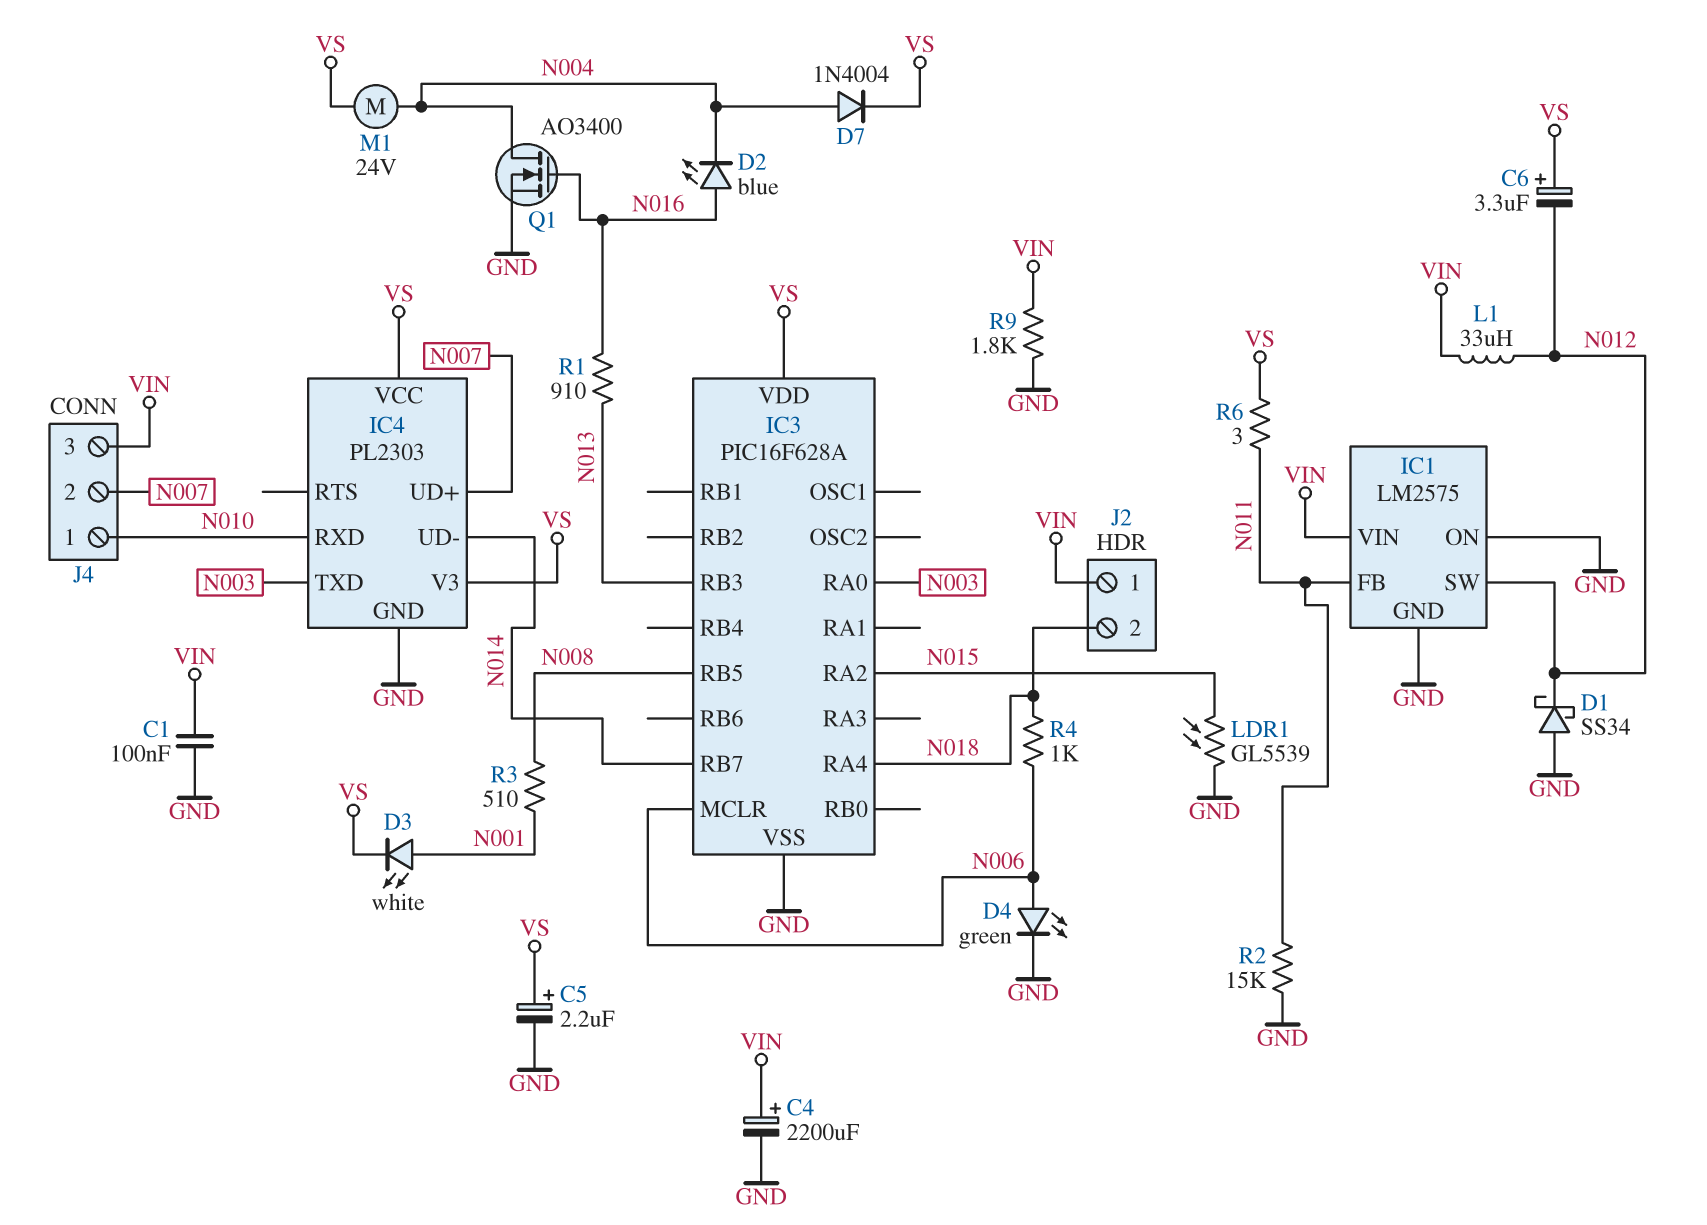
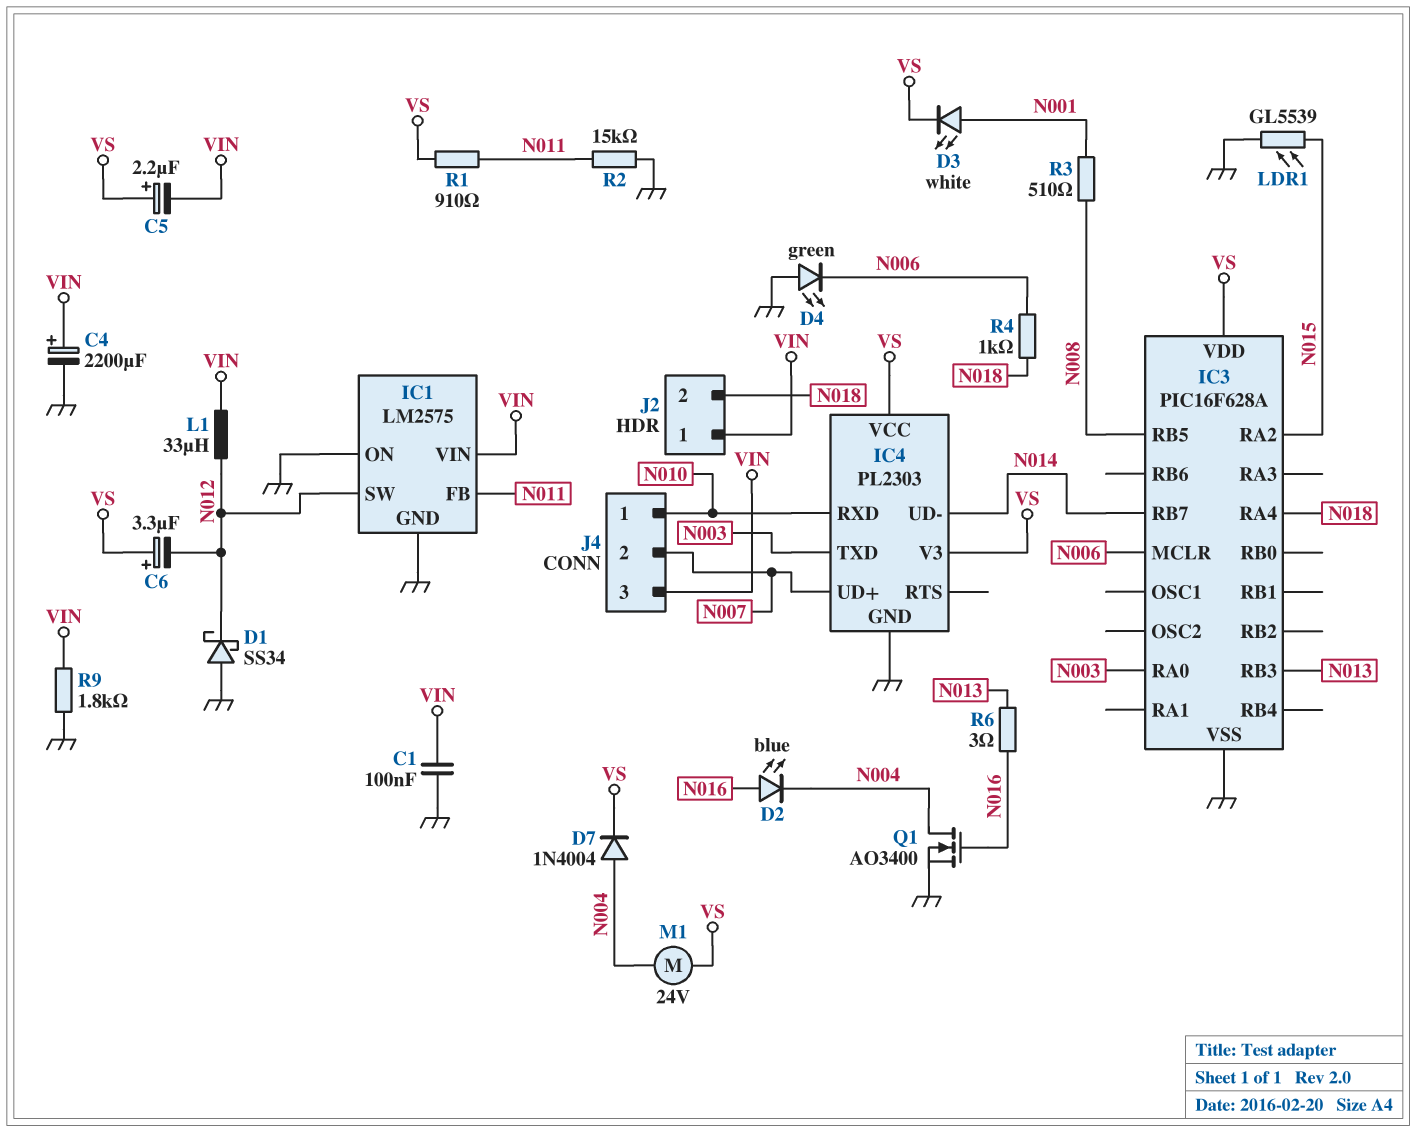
C5: 2.2uF (plus VS, minus GND) -> 2.2uF (plus VS, minus VIN)
D4: LED green (A N006, K GND) -> LED green (A GND, K N006)
R1: 910 (N013, N016) -> 910 (N011, VS)
R6: 3 (N011, VS) -> 3 (N013, N016)

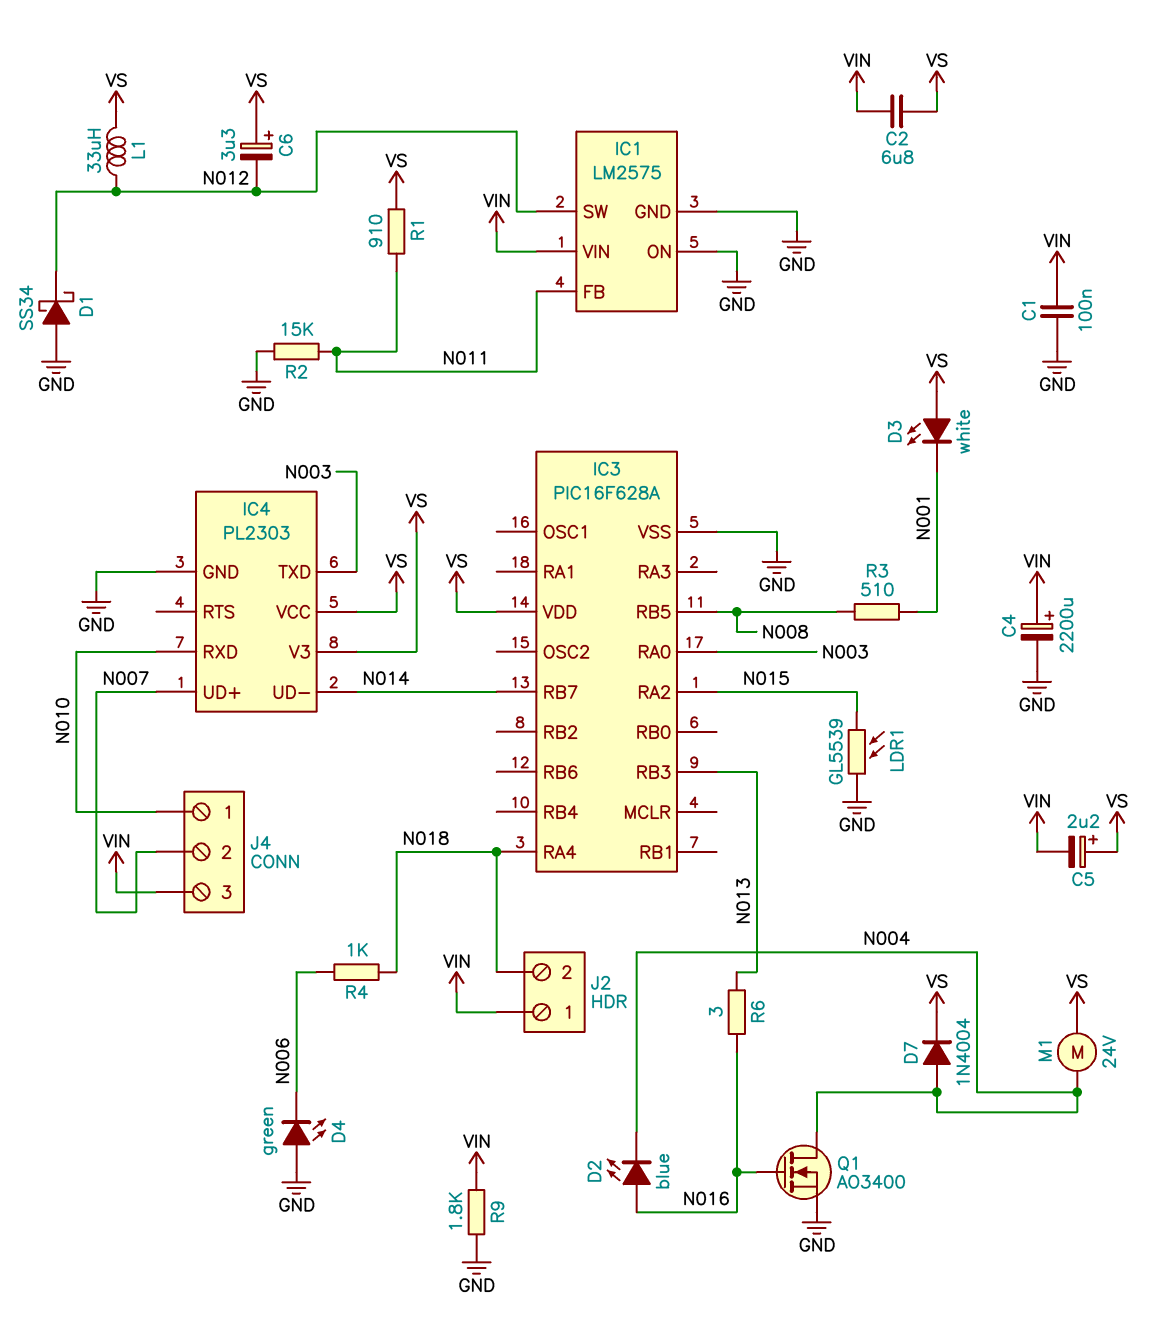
C2: none -> 6.8uF (VIN, VS)
D3: LED white (A N001, K VS) -> LED white (A VS, K N001)
IC3 pin MCLR: N006 -> none
L1: 33uH (N012, VIN) -> 33uH (N012, VS)

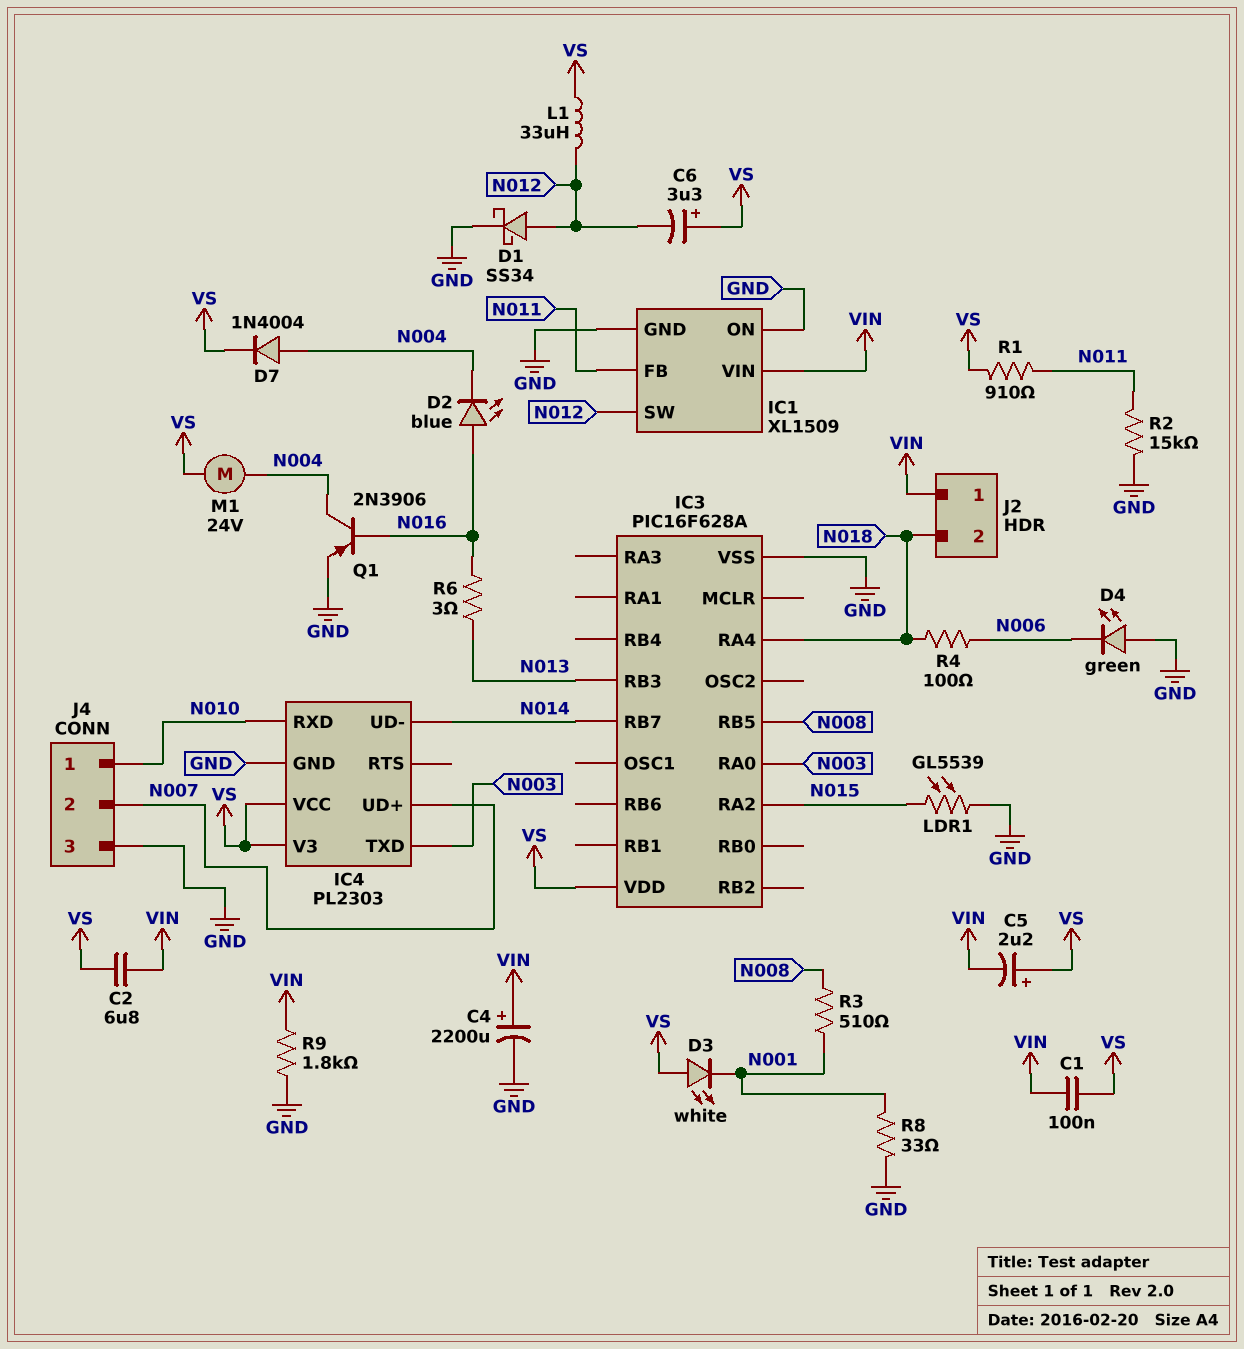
C1: 100nF (GND, VIN) -> 100nF (VIN, VS)
D1: schottky SS34 (A GND, K N012) -> schottky SS34 (A N012, K GND)
IC1: LM2575 -> XL1509
J4 pin 3: VIN -> GND
Q1: NMOS AO3400 (G N016, D N004, S GND) -> PNP 2N3906 (B N016, C N004, E GND)
R4: 1k (N006, N018) -> 100 (N006, N018)
R8: none -> 33 (GND, N001)

